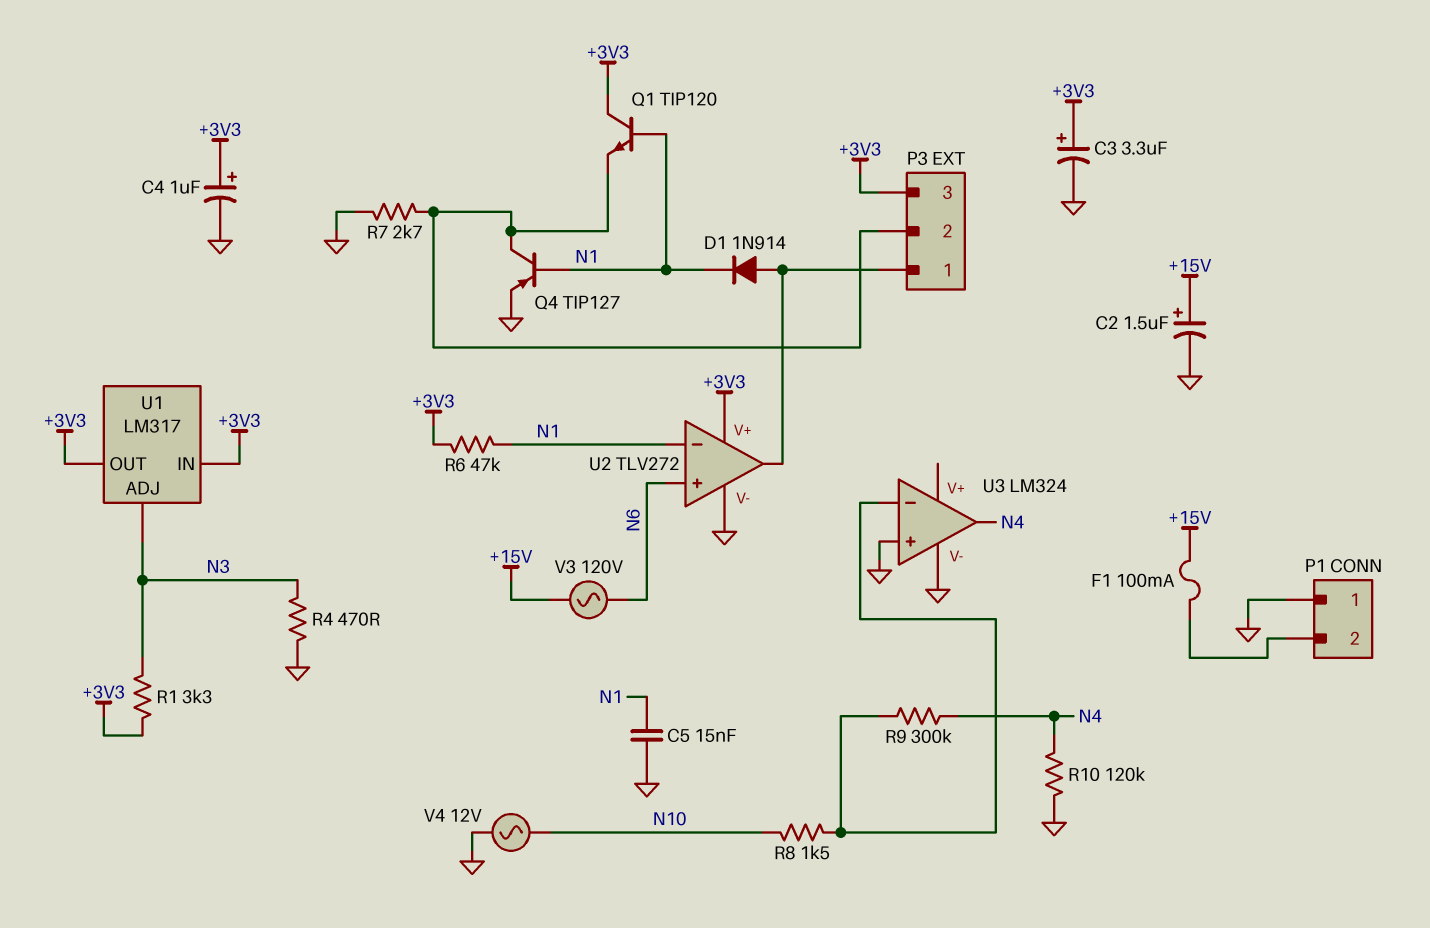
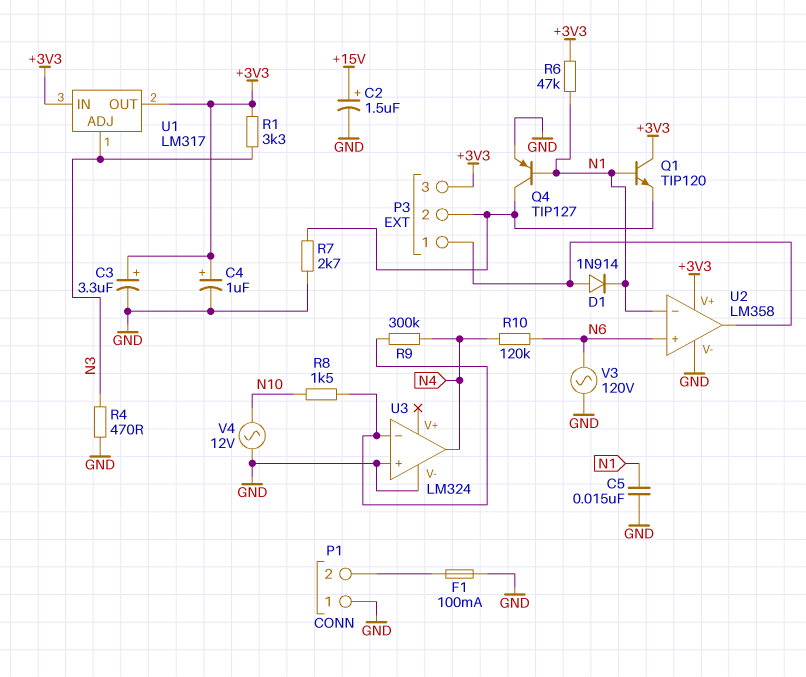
F1: 100mA (+15V, P1/2) -> 100mA (GND, P1/2)
R10: 120k (GND, N4) -> 120k (N4, N6)
U2: TLV272 -> LM358
V3: AC 120V (+15V, N6) -> AC 120V (GND, N6)

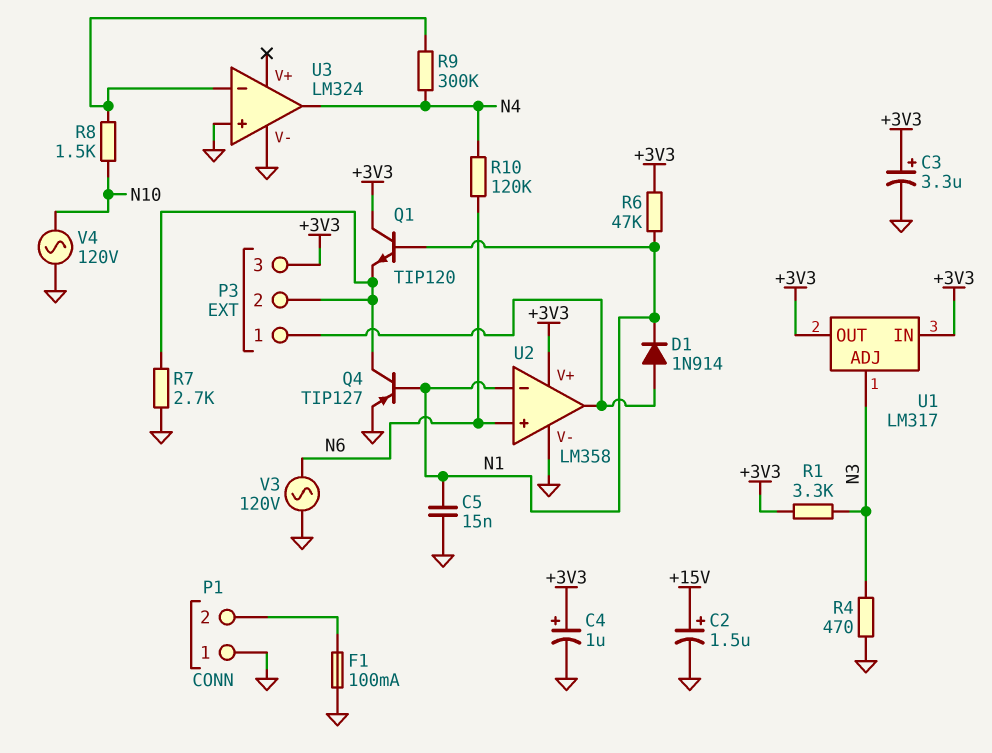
V4: AC 12V (GND, N10) -> AC 120V (GND, N10)

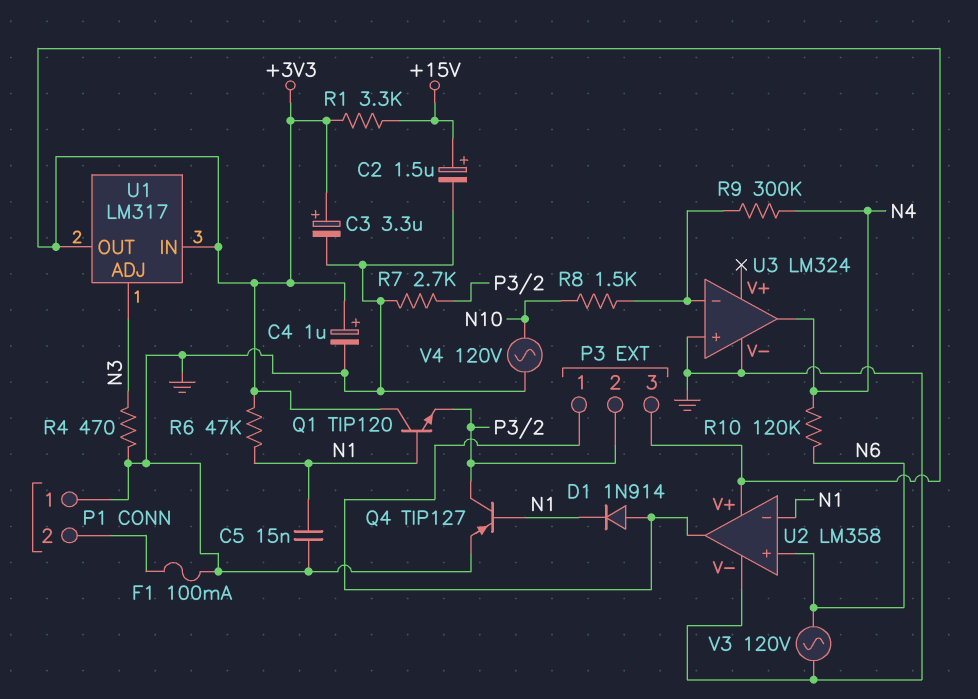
R1: 3.3k (+3V3, N3) -> 3.3k (+3V3, +15V)

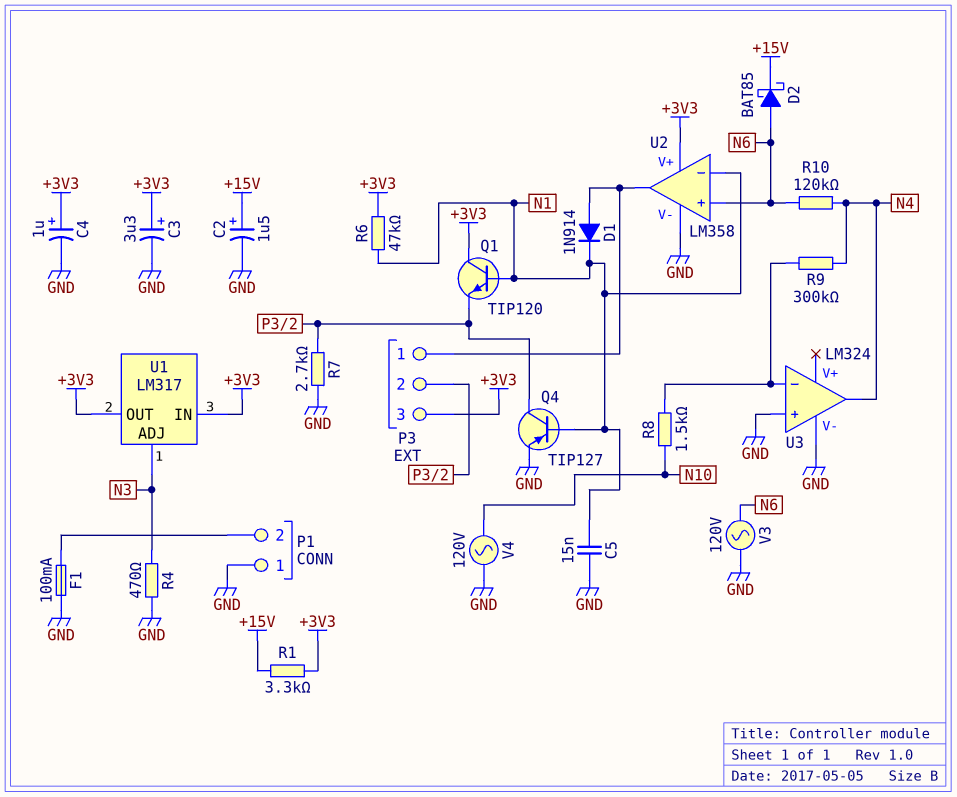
D2: none -> schottky BAT85 (A N6, K +15V)

